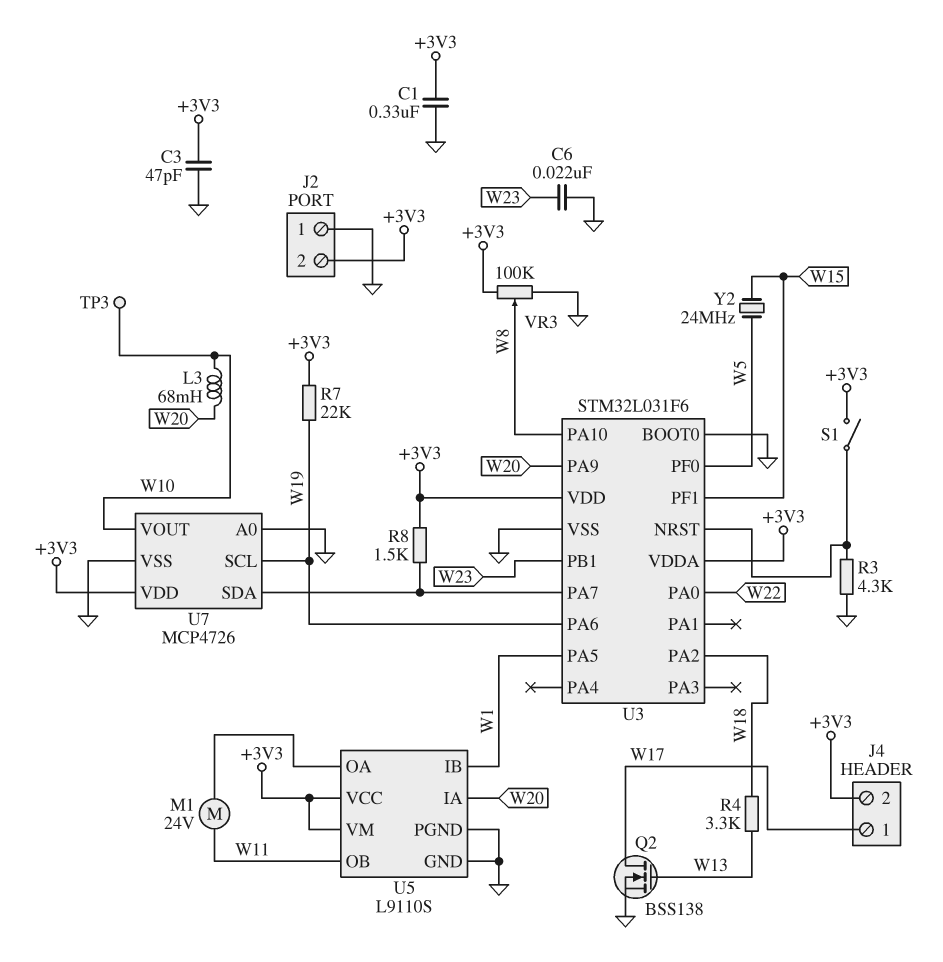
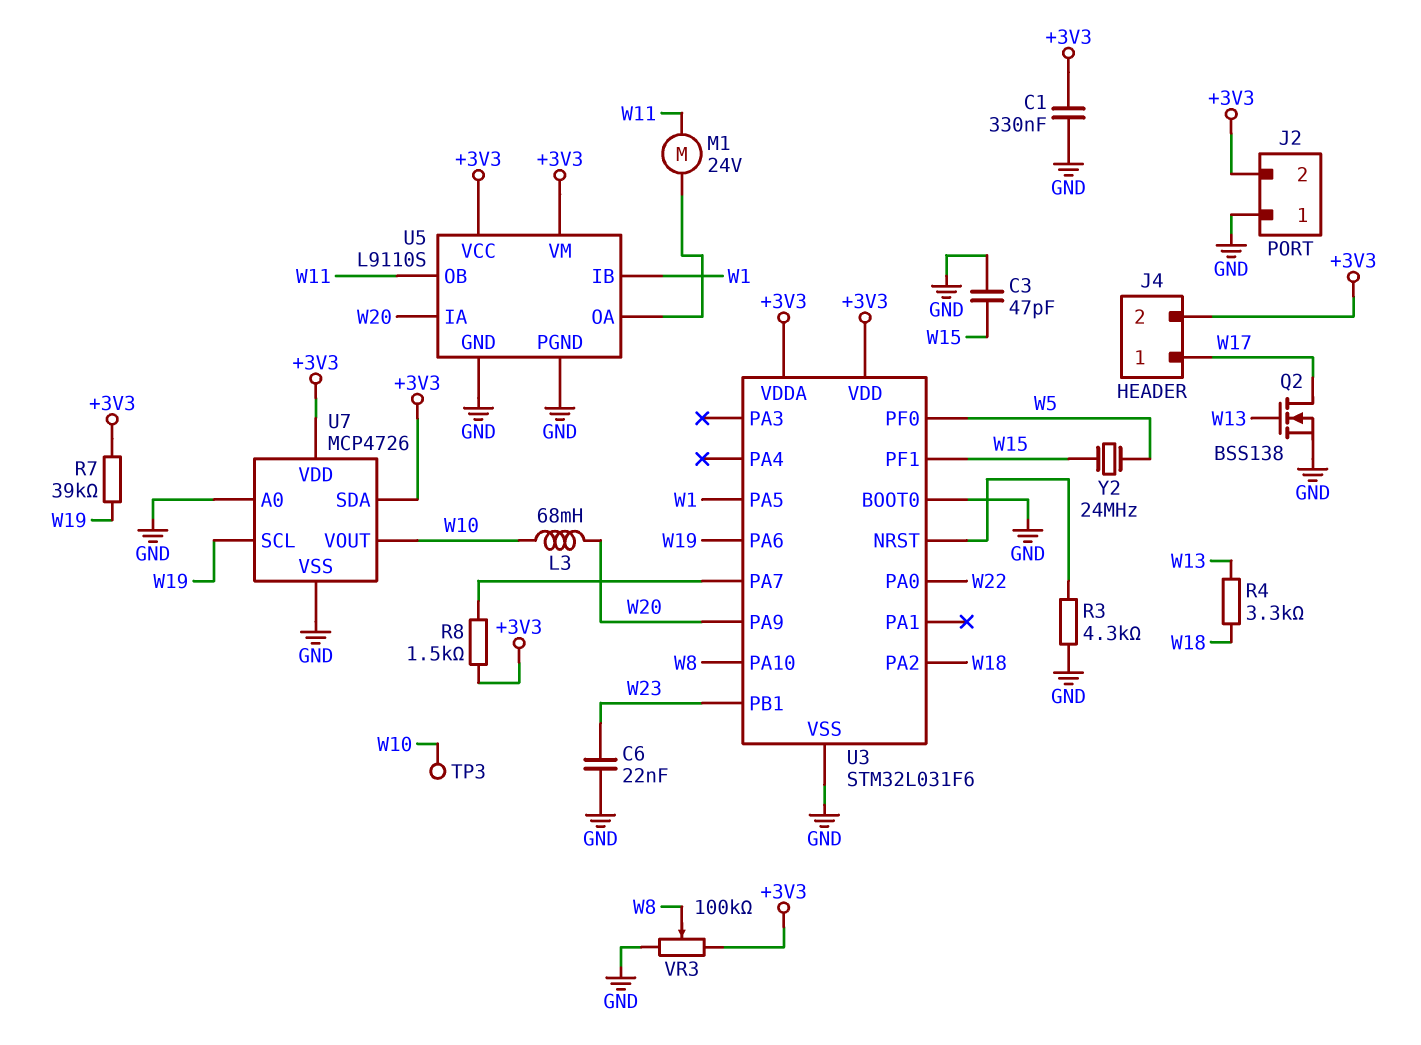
C3: 47pF (+3V3, GND) -> 47pF (GND, W15)
R7: 22k (+3V3, W19) -> 39k (+3V3, W19)
S1: switch (+3V3, U3/NRST) -> none
U7 pin SDA: U3/PA7 -> +3V3

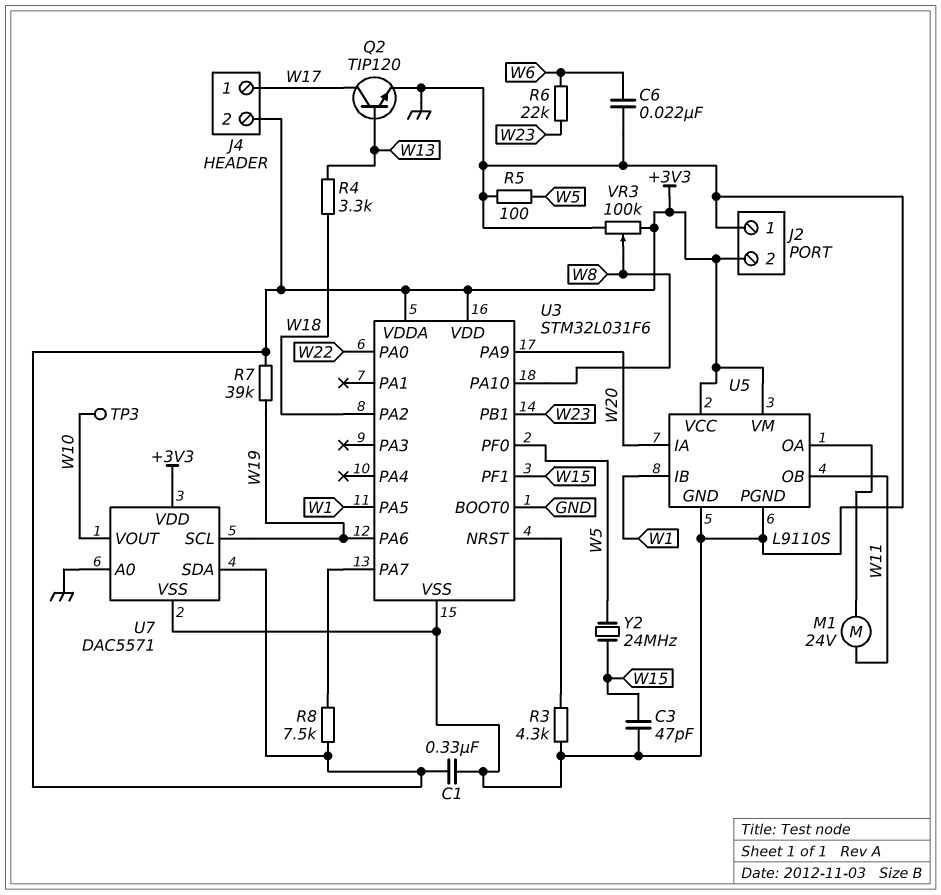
C6: 22nF (GND, W23) -> 22nF (GND, W6)
L3: 68mH (W10, W20) -> none
Q2: NMOS BSS138 (G W13, D W17, S GND) -> NPN TIP120 (B W13, C W17, E GND)
R5: none -> 100 (GND, W5)
R6: none -> 22k (W6, W23)
R8: 1.5k (+3V3, U3/PA7) -> 7.5k (+3V3, U3/PA7)
U7: MCP4726 -> DAC5571

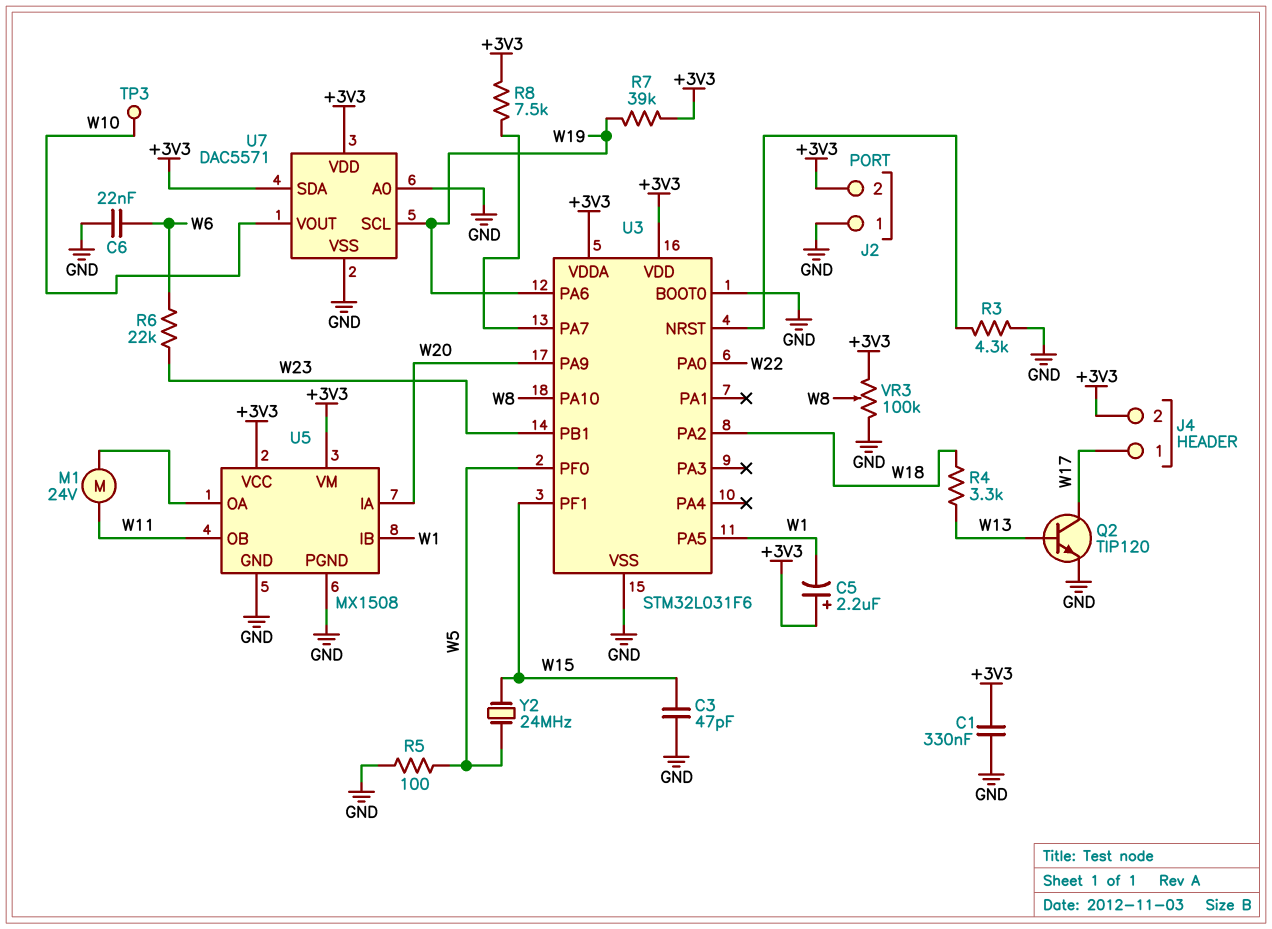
C5: none -> 2.2uF (plus +3V3, minus W1)
U5: L9110S -> MX1508

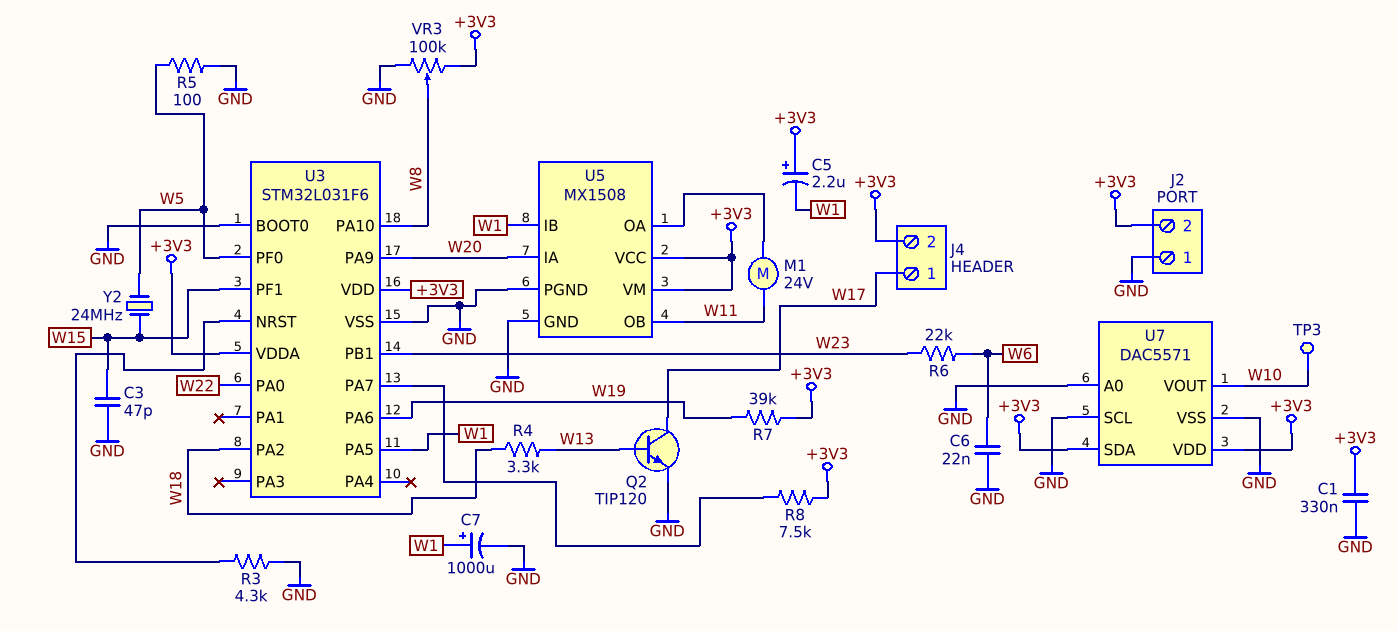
C7: none -> 1000uF (plus W1, minus GND)
U7 pin SCL: W19 -> GND

